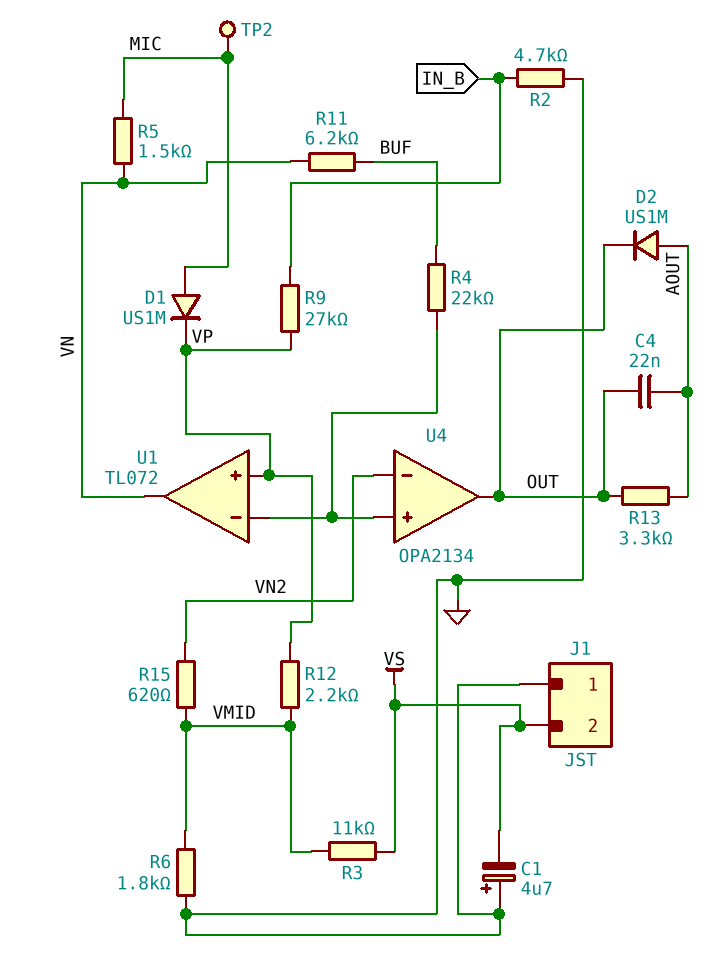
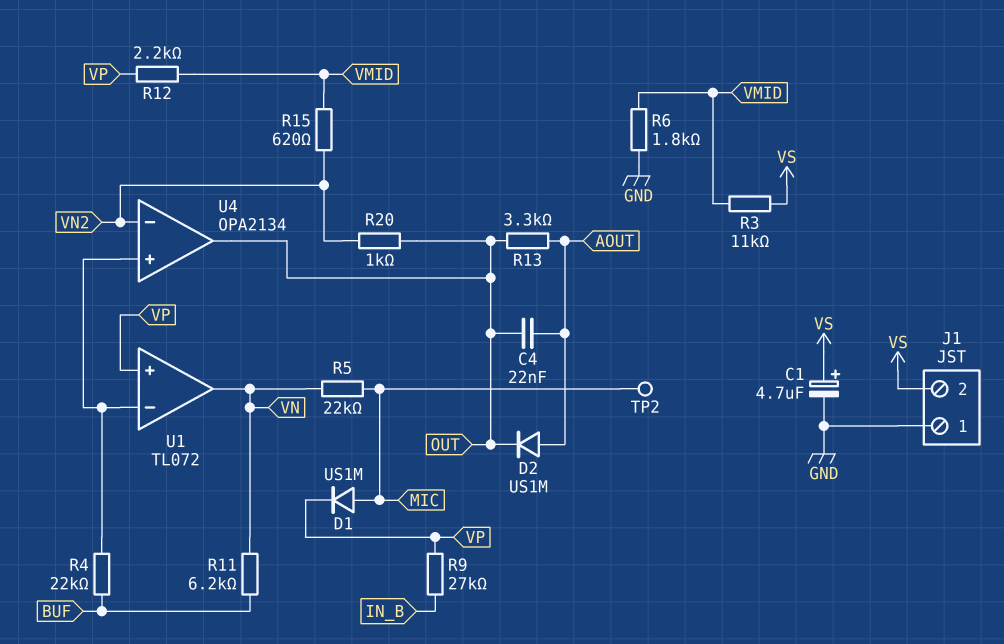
C1: 4.7uF (plus GND, minus VS) -> 4.7uF (plus VS, minus GND)
R2: 4.7k (GND, IN_B) -> none
R5: 1.5k (MIC, VN) -> 22k (MIC, VN)
R20: none -> 1k (OUT, VN2)

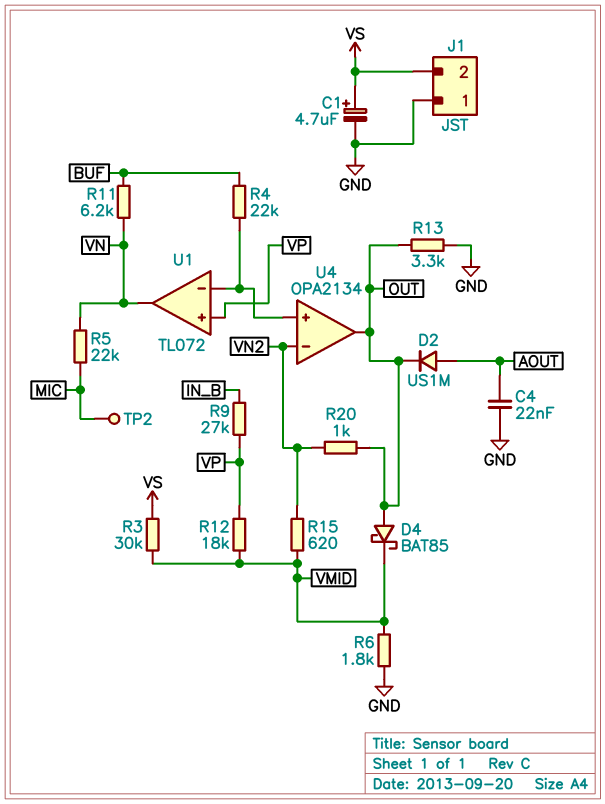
C4: 22nF (AOUT, OUT) -> 22nF (AOUT, GND)
D1: diode US1M (A MIC, K VP) -> none
D4: none -> schottky BAT85 (A OUT, K VMID)
R3: 11k (VMID, VS) -> 30k (VMID, VS)
R12: 2.2k (VMID, VP) -> 18k (VMID, VP)
R13: 3.3k (AOUT, OUT) -> 3.3k (GND, OUT)

